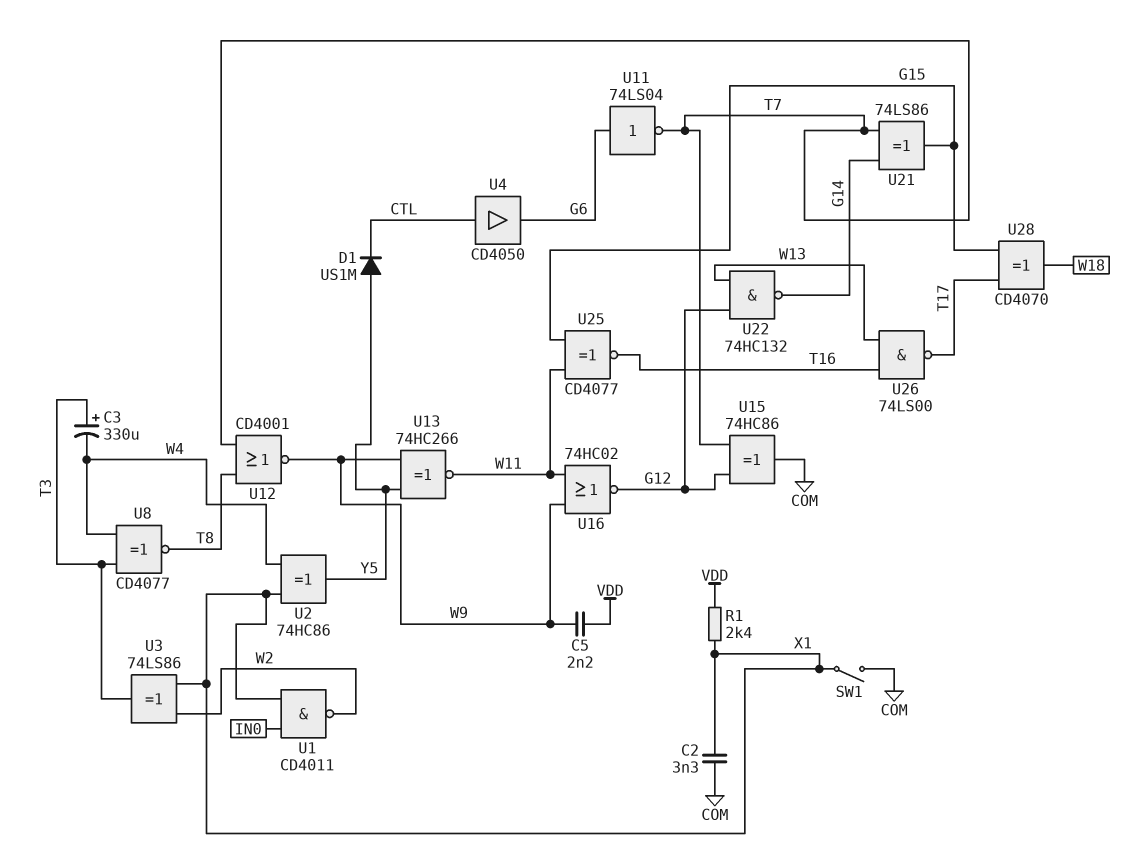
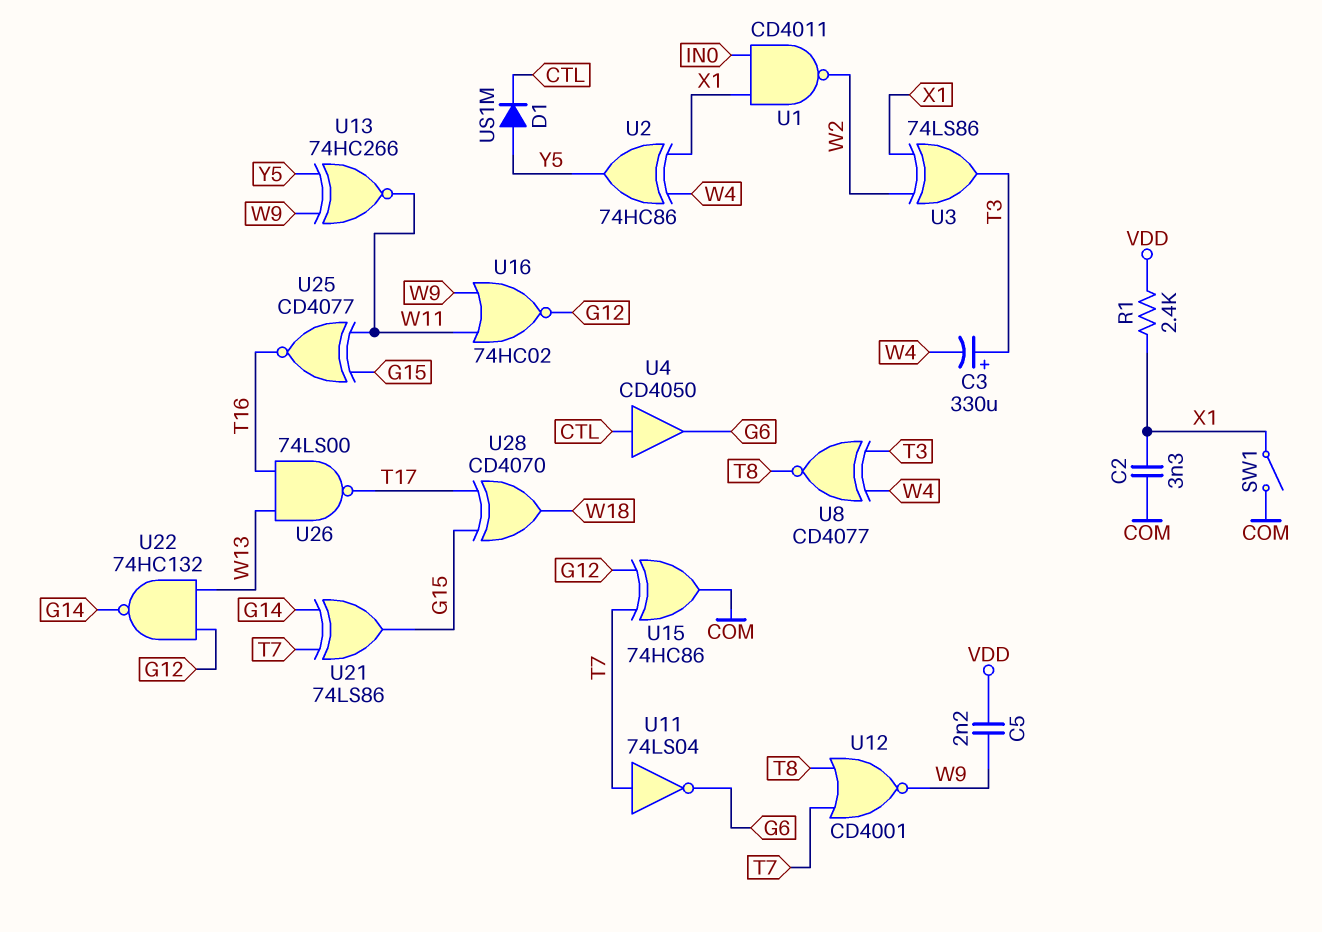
U11: NOT 74LS04 (in G6, out T7) -> NOT 74LS04 (in T7, out G6)

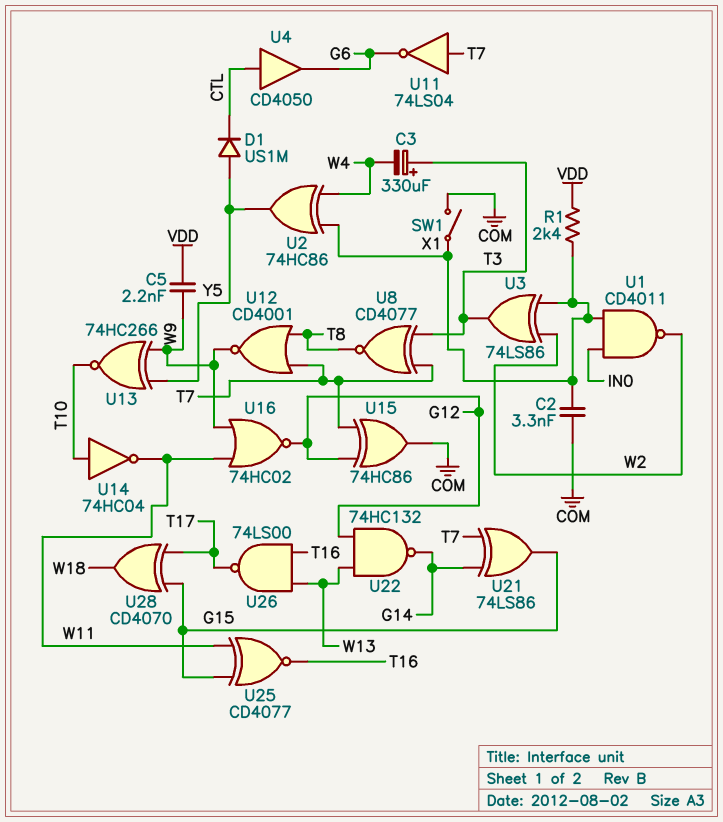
U8: XNOR CD4077 (in T3, in W4, out T8) -> XNOR CD4077 (in T3, in T7, out T8)
U13: XNOR 74HC266 (in W9, in Y5, out W11) -> XNOR 74HC266 (in W9, in Y5, out T10)
U14: none -> NOT 74HC04 (in T10, out W11)

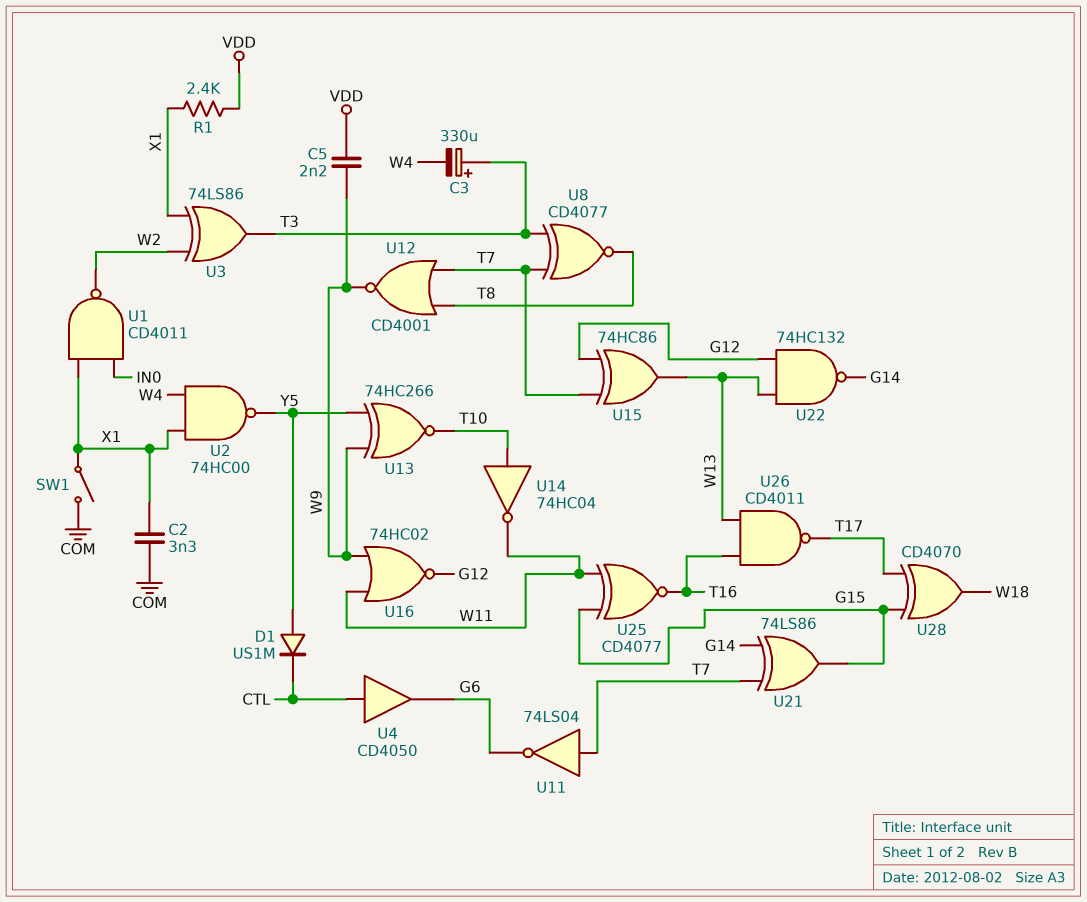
U2: XOR 74HC86 (in W4, in X1, out Y5) -> NAND 74HC00 (in W4, in X1, out Y5)
U15: XOR 74HC86 (in G12, in T7, out COM) -> XOR 74HC86 (in G12, in T7, out W13)
U26: NAND 74LS00 (in T16, in W13, out T17) -> NAND CD4011 (in T16, in W13, out T17)

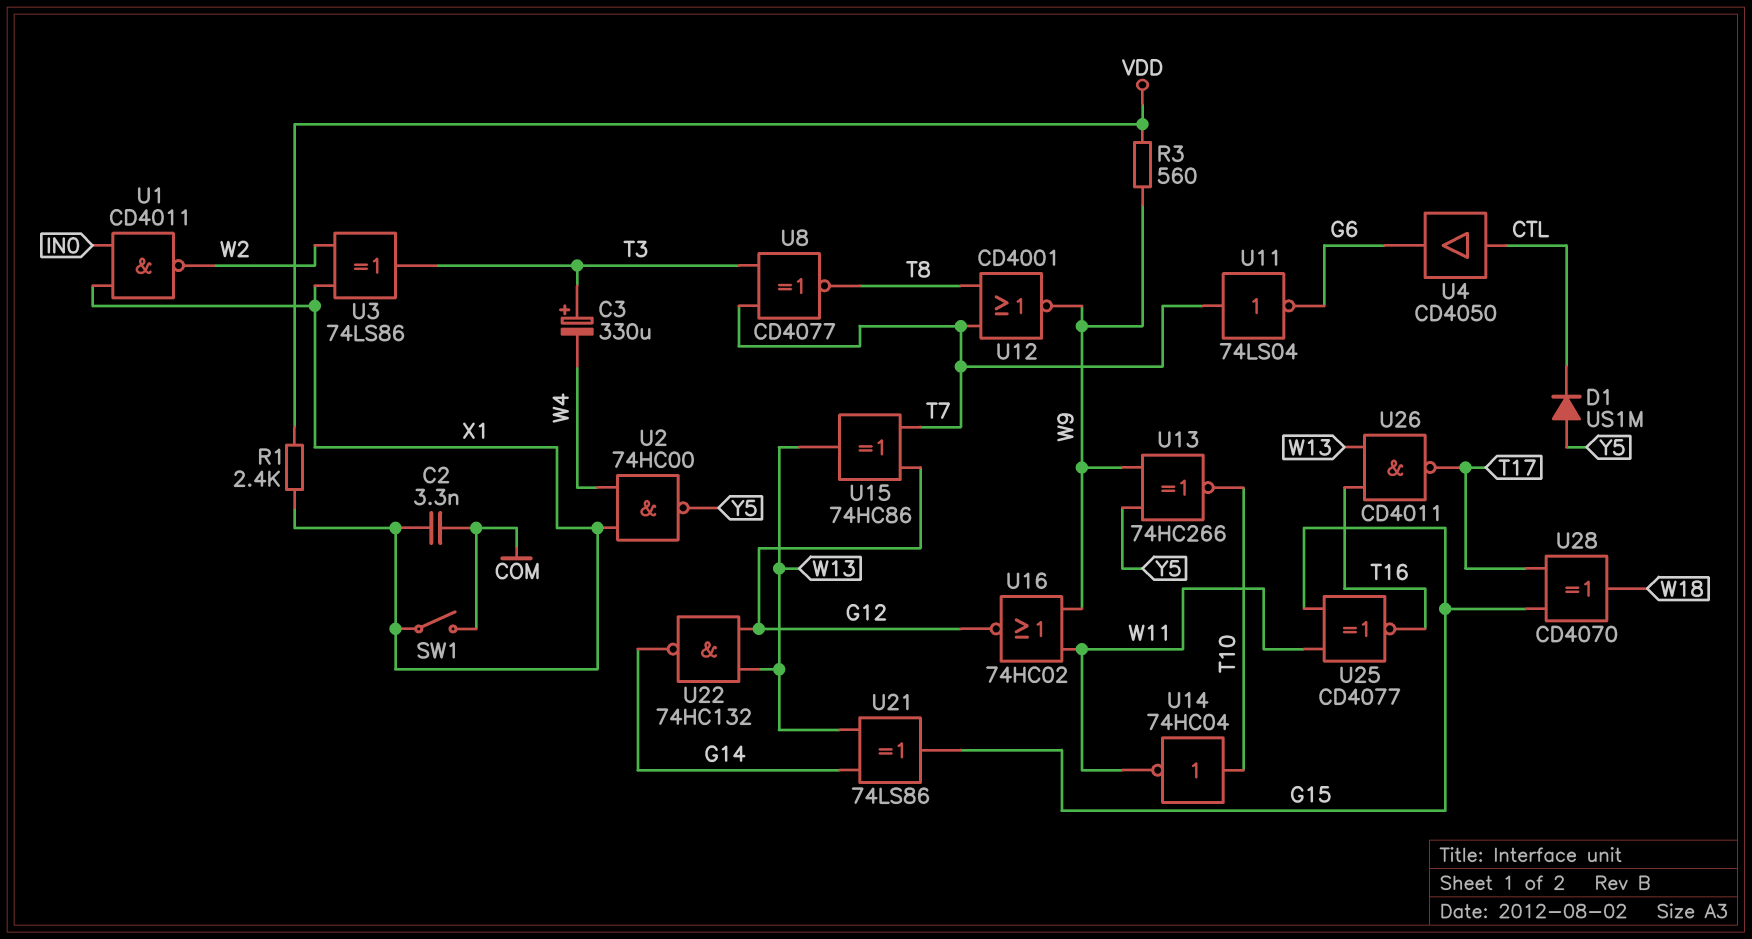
C5: 2.2nF (VDD, W9) -> none
R3: none -> 560 (VDD, W9)
U21: XOR 74LS86 (in G14, in T7, out G15) -> XOR 74LS86 (in G14, in W13, out G15)

